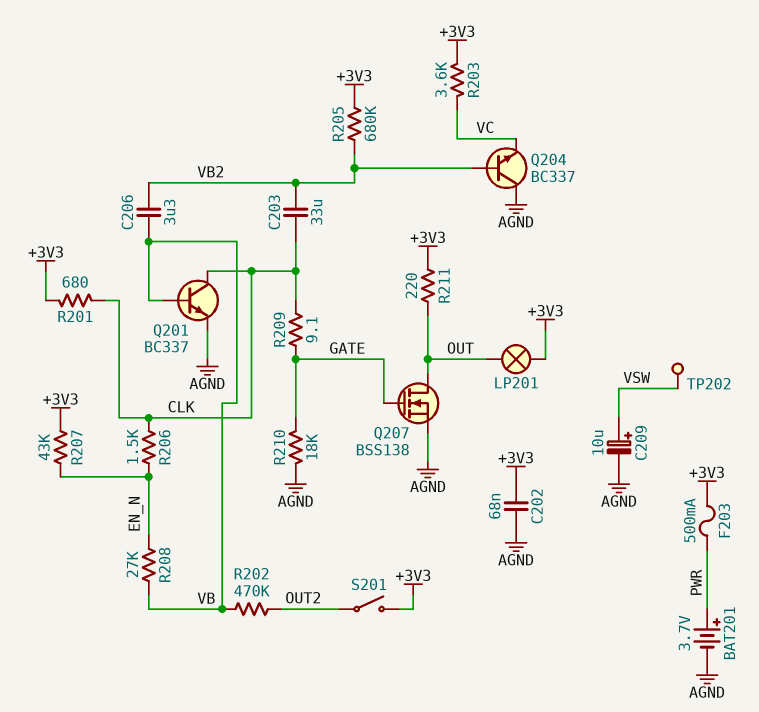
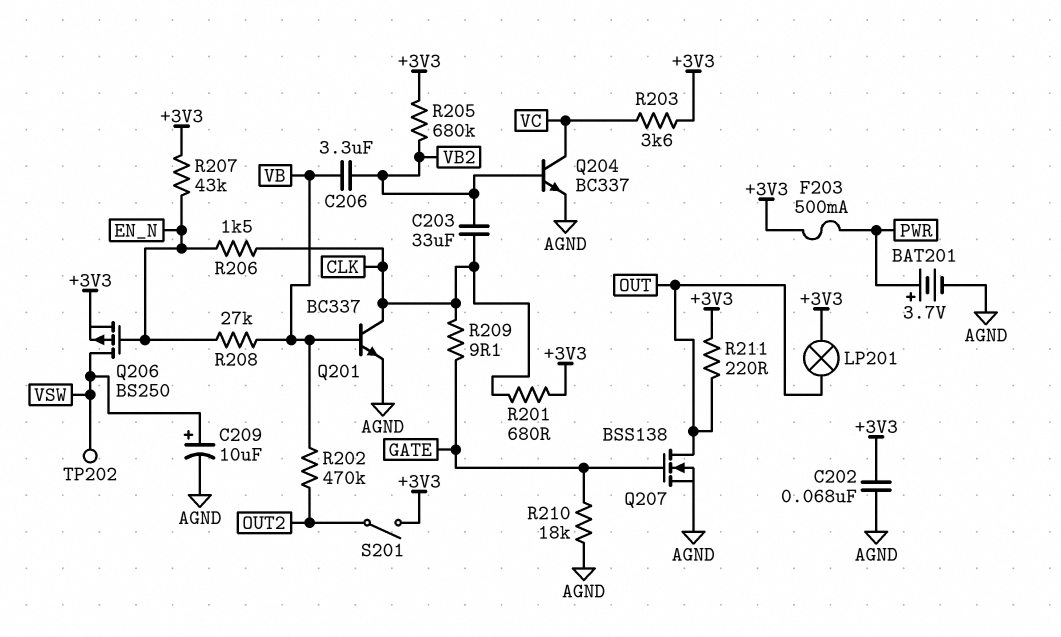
Q204: NPN BC337 (B VB2, C AGND, E VC) -> NPN BC337 (B VB2, C VC, E AGND)
Q206: none -> PMOS BS250 (G EN_N, D VSW, S +3V3)

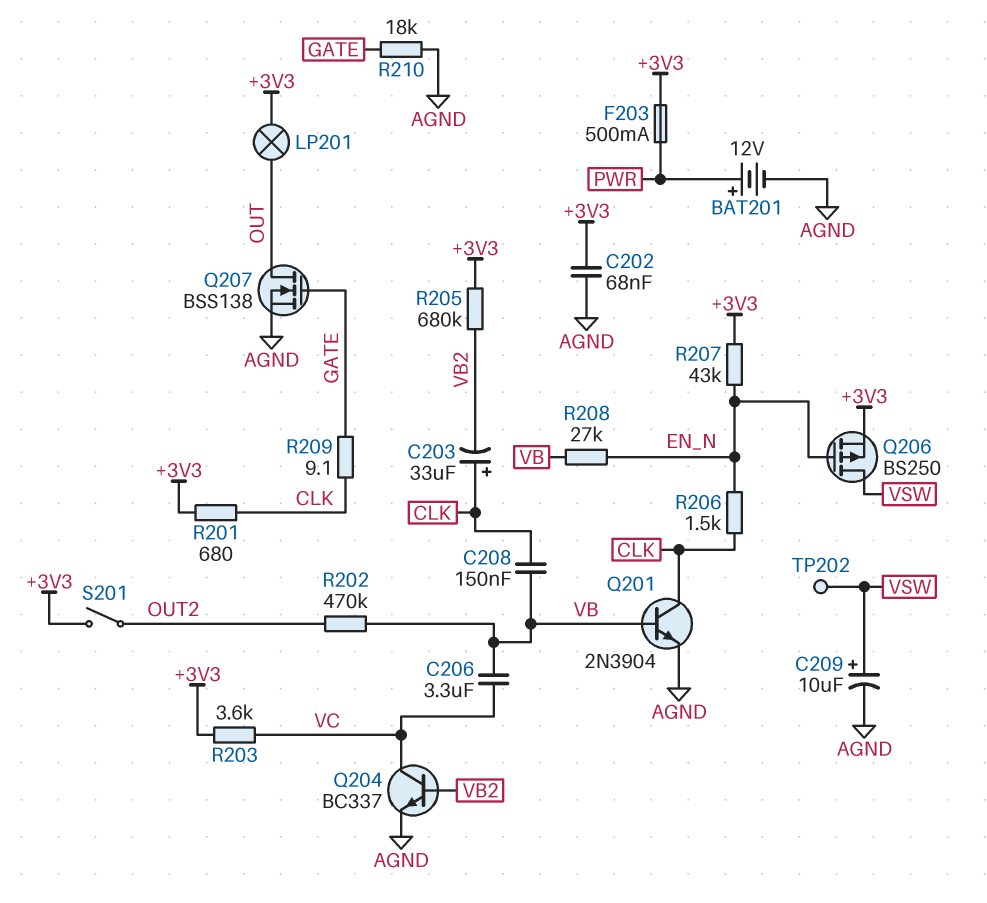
BAT201: 3.7V (plus PWR, minus AGND) -> 12V (plus PWR, minus AGND)
C203: 33uF (CLK, VB2) -> 33uF (plus CLK, minus VB2)
C206: 3.3uF (VB, VB2) -> 3.3uF (VB, VC)
C208: none -> 150nF (CLK, VB)
Q201: NPN BC337 (B VB, C CLK, E AGND) -> NPN 2N3904 (B VB, C CLK, E AGND)
R211: 220 (+3V3, OUT) -> none

